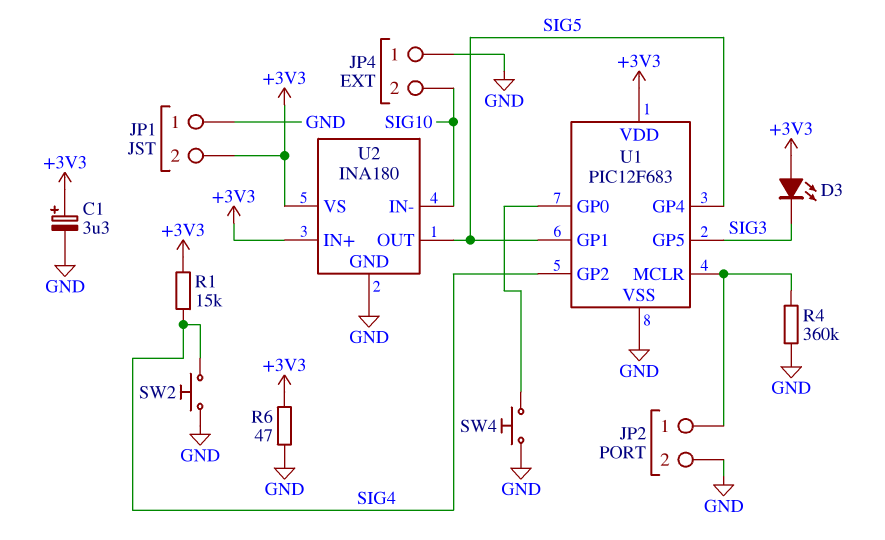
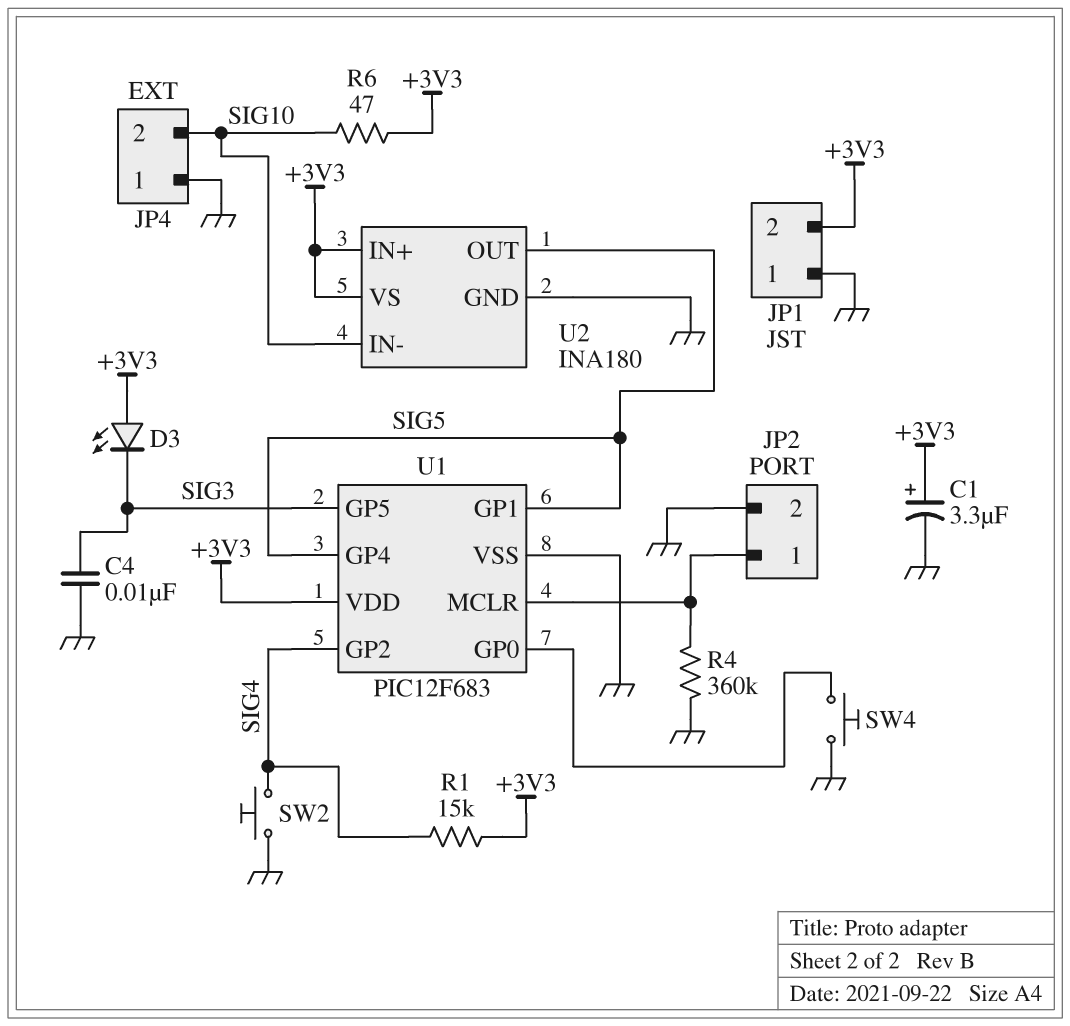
C4: none -> 10nF (GND, SIG3)
R6: 47 (+3V3, GND) -> 47 (+3V3, SIG10)

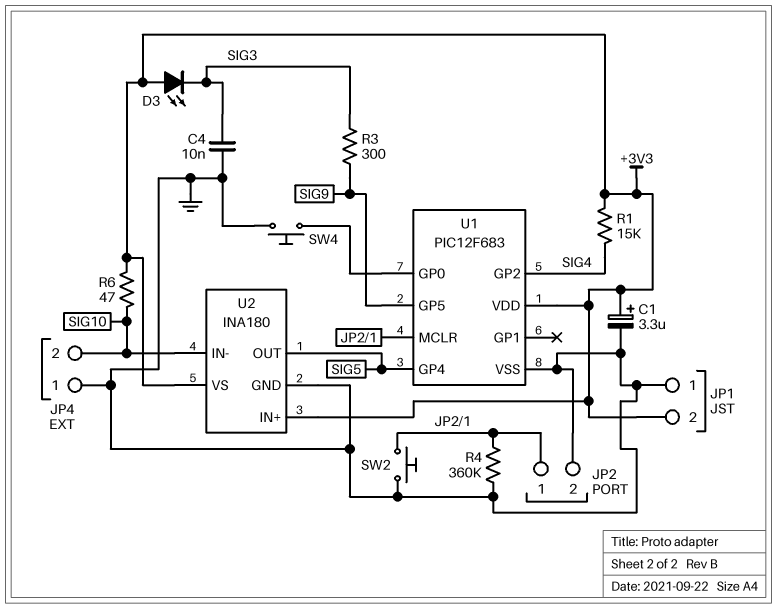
R3: none -> 300 (SIG3, SIG9)
SW2: button (GND, SIG4) -> button (GND, JP2/1)
U1 pin GP1: SIG5 -> none
U1 pin GP5: SIG3 -> SIG9

